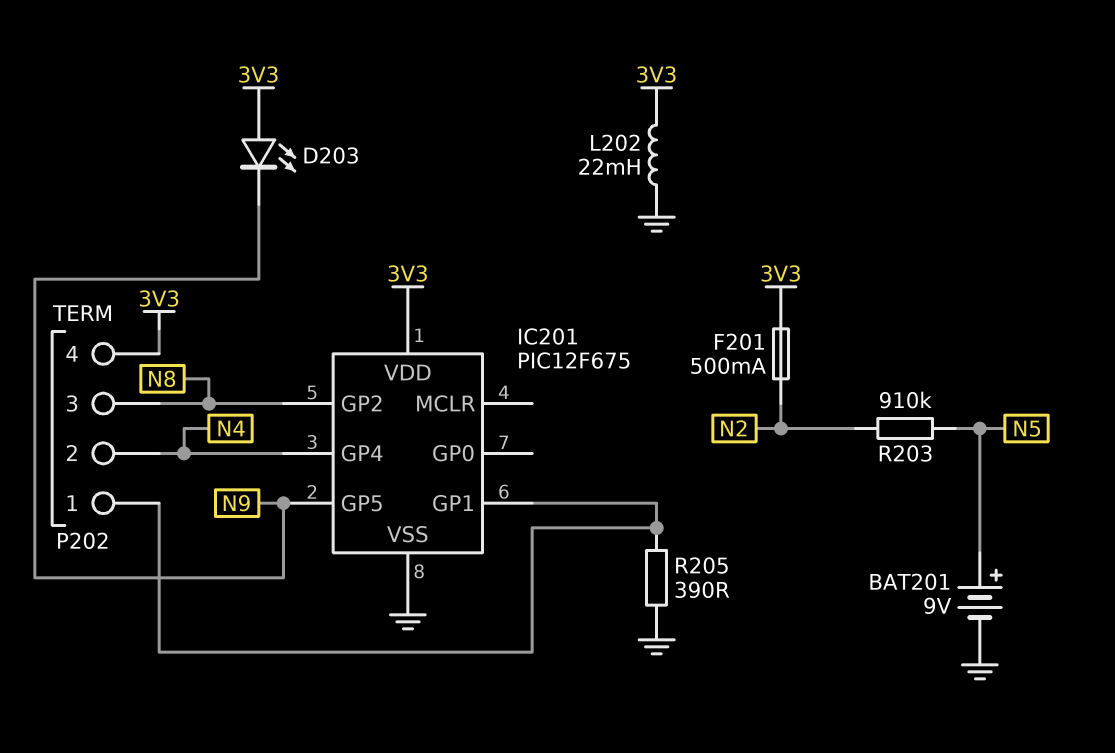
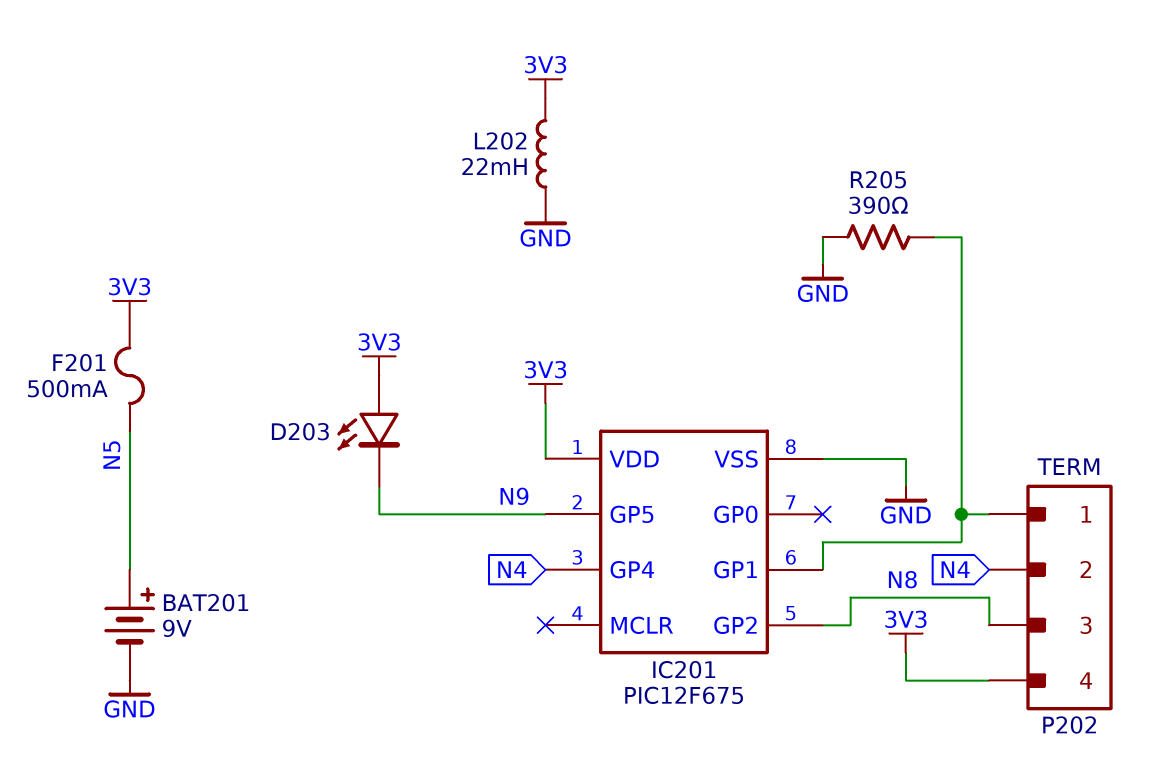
F201: 500mA (3V3, N2) -> 500mA (3V3, N5)
R203: 910k (N2, N5) -> none

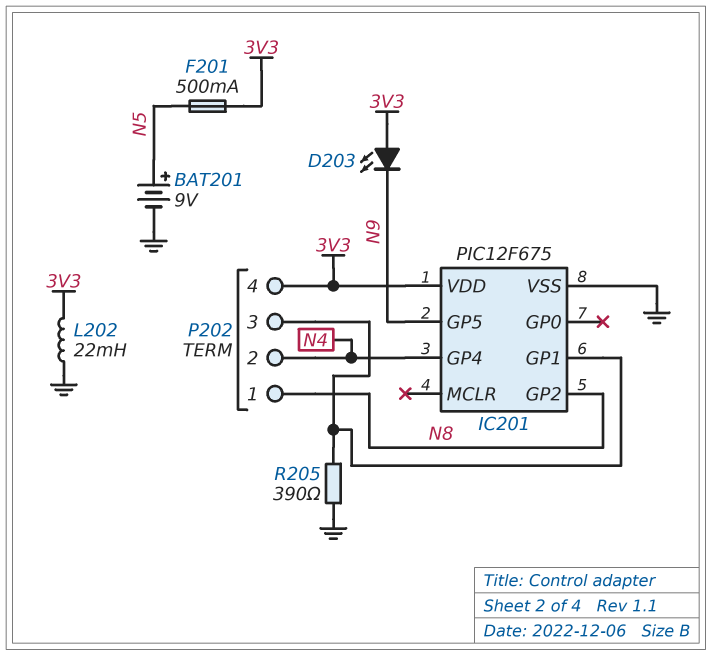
P202 pin 1: IC201/GP1 -> N8
P202 pin 3: N8 -> IC201/GP1

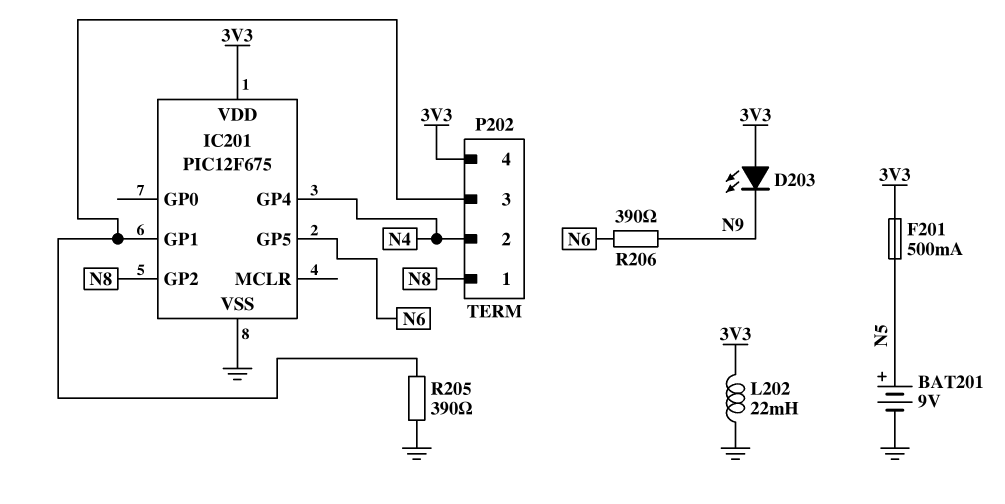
IC201 pin GP5: N9 -> N6
R206: none -> 390 (N6, N9)

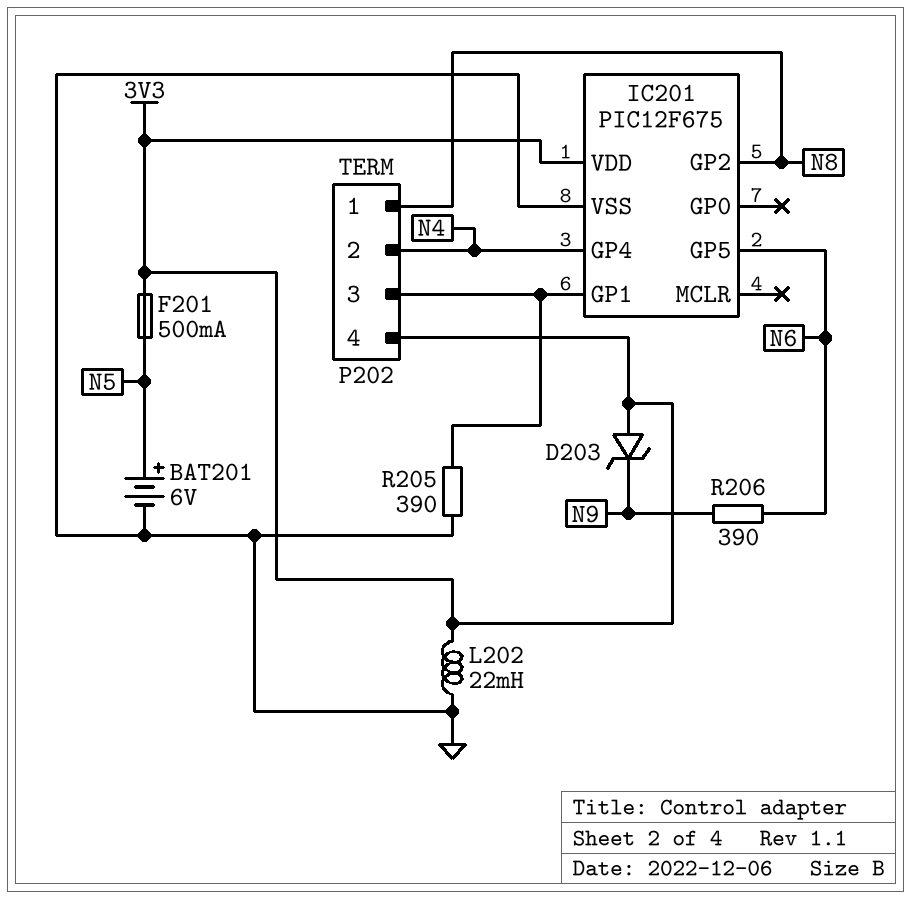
BAT201: 9V (plus N5, minus GND) -> 6V (plus N5, minus GND)
D203: LED (A 3V3, K N9) -> zener (A 3V3, K N9)

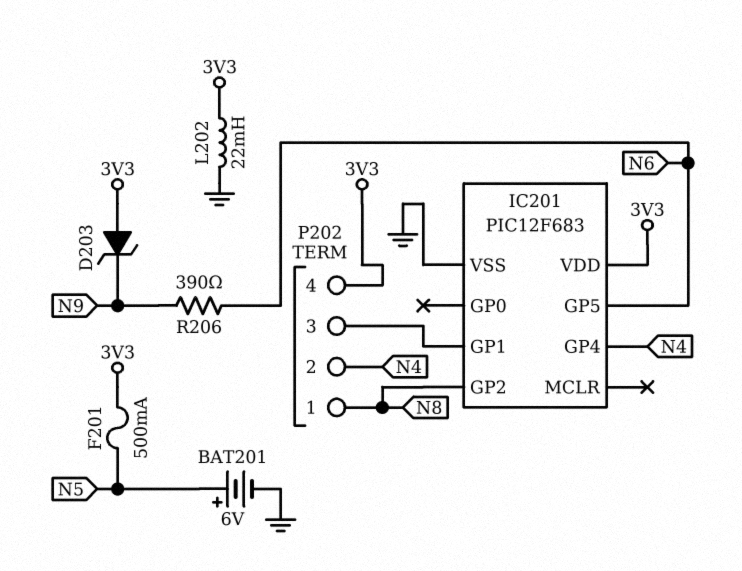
IC201: PIC12F675 -> PIC12F683
R205: 390 (GND, IC201/GP1) -> none

